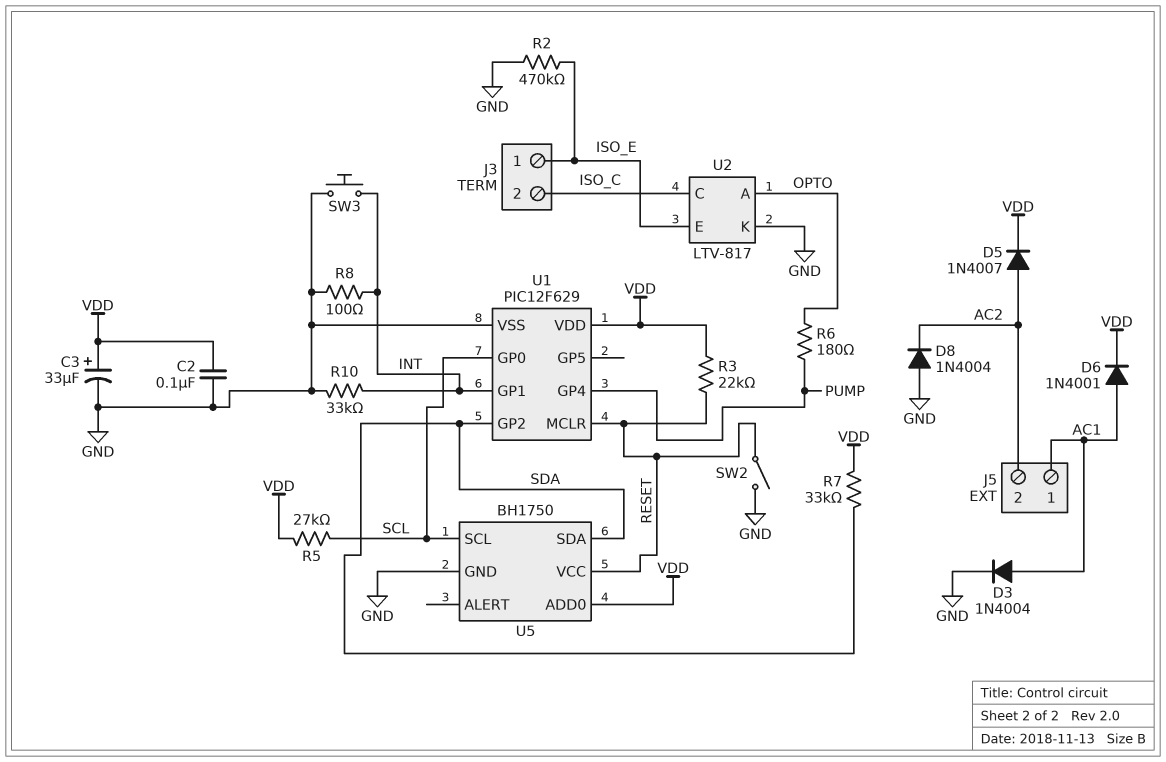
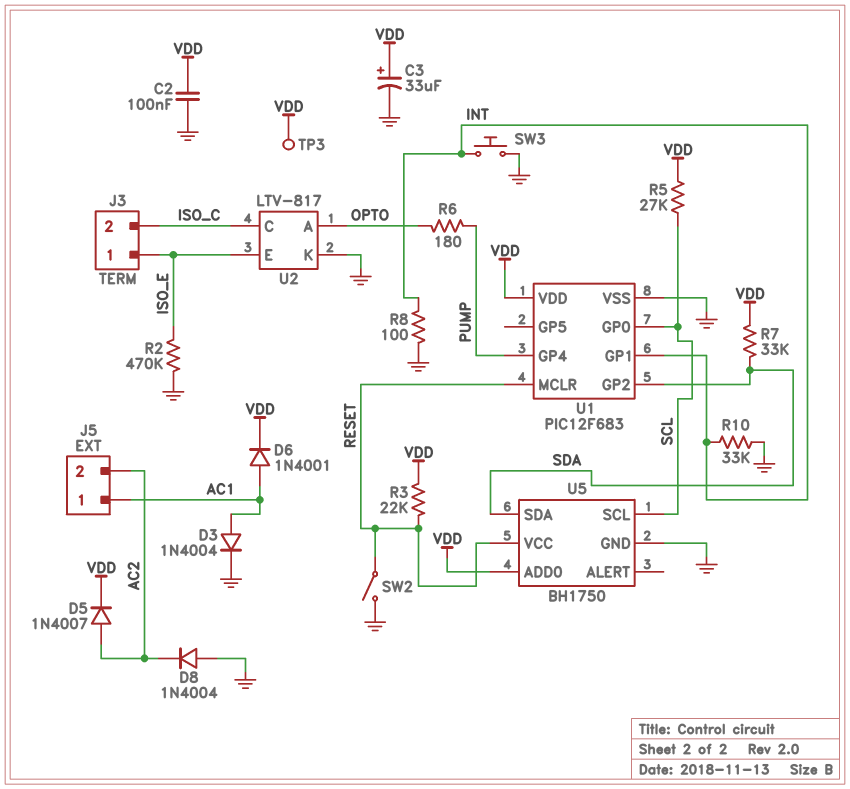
TP3: none -> test point (VDD)
U1: PIC12F629 -> PIC12F683

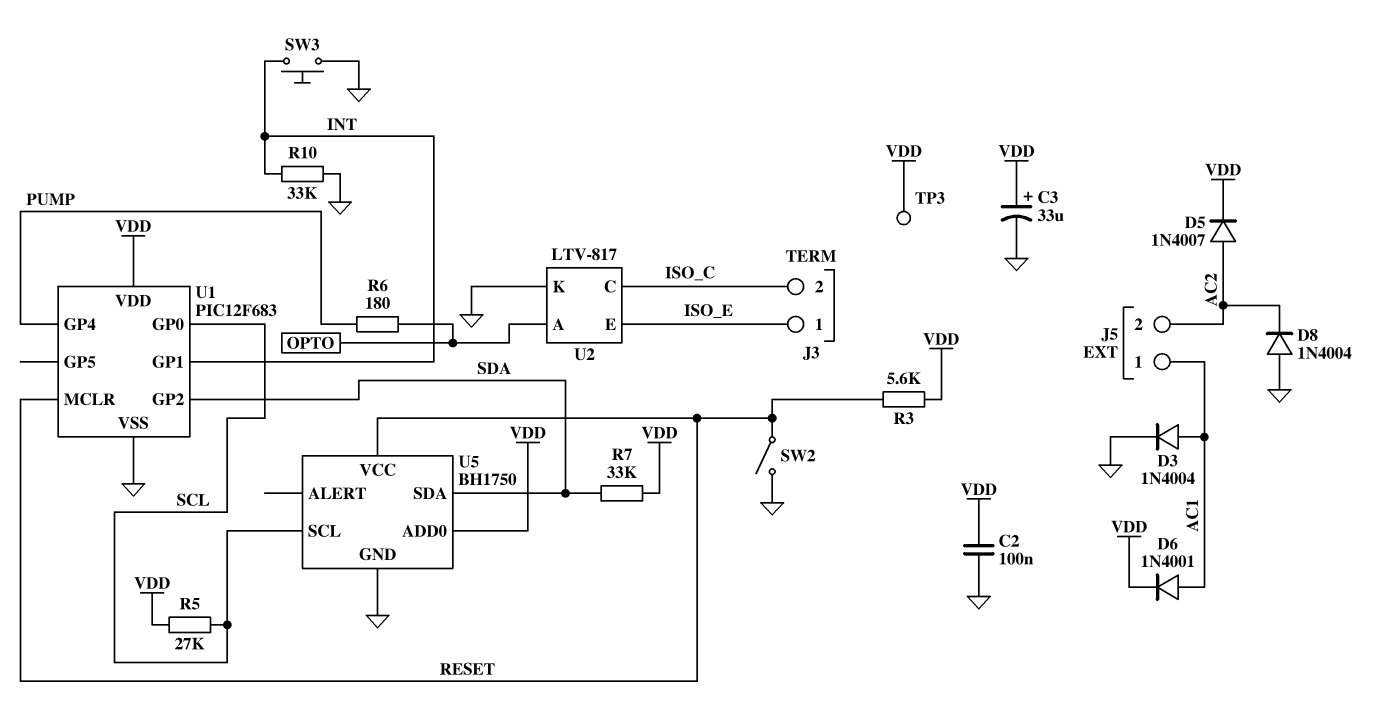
R2: 470k (GND, ISO_E) -> none
R3: 22k (RESET, VDD) -> 5.6k (RESET, VDD)
R8: 100 (GND, INT) -> none

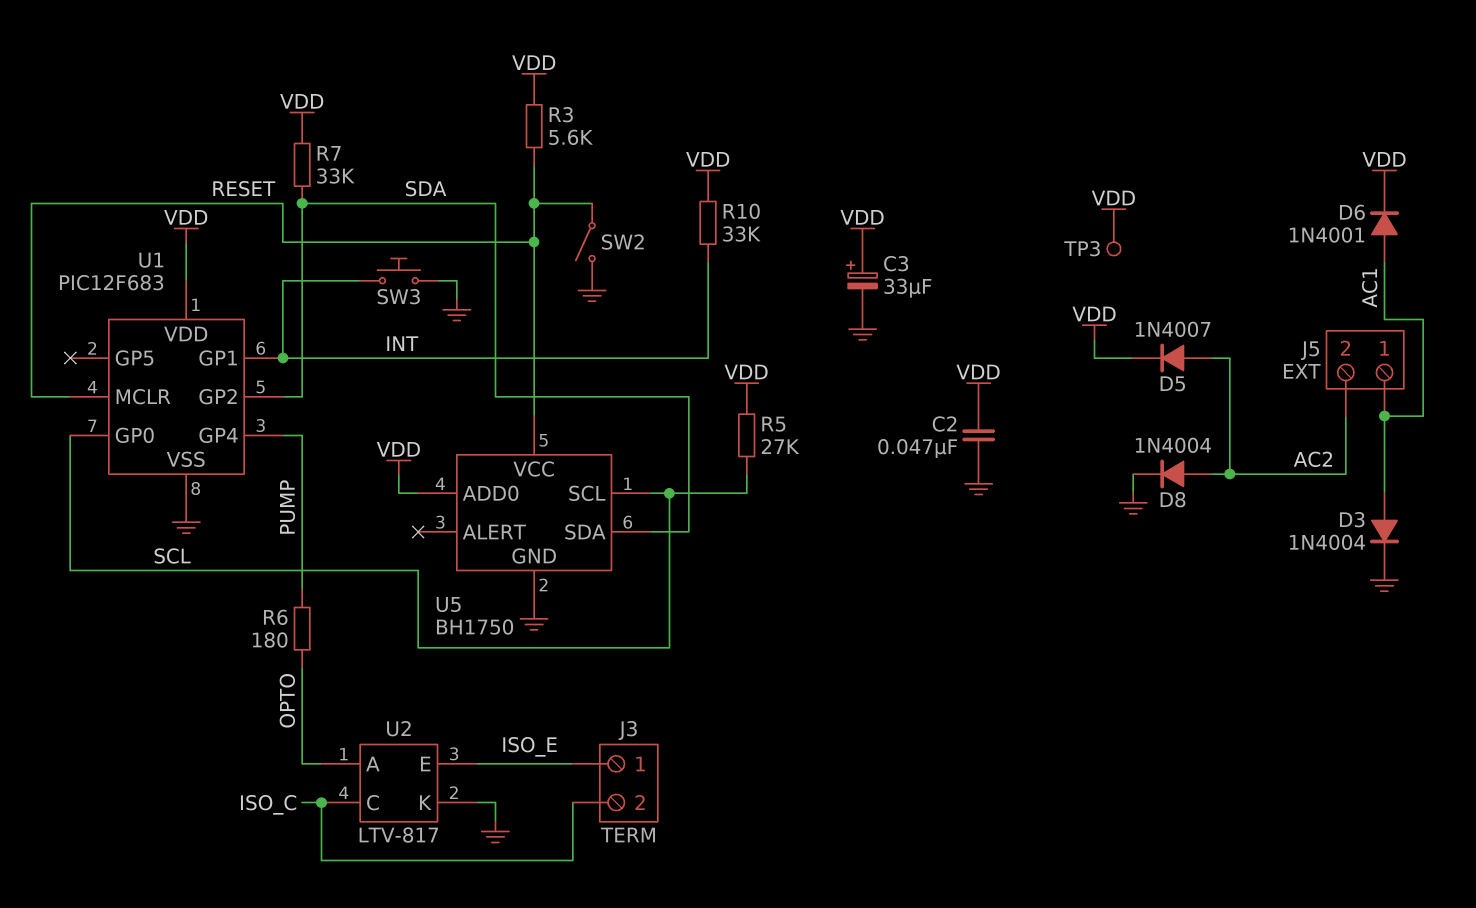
C2: 100nF (GND, VDD) -> 47nF (GND, VDD)
D8: diode 1N4004 (A GND, K AC2) -> diode 1N4004 (A AC2, K GND)
R10: 33k (GND, INT) -> 33k (INT, VDD)

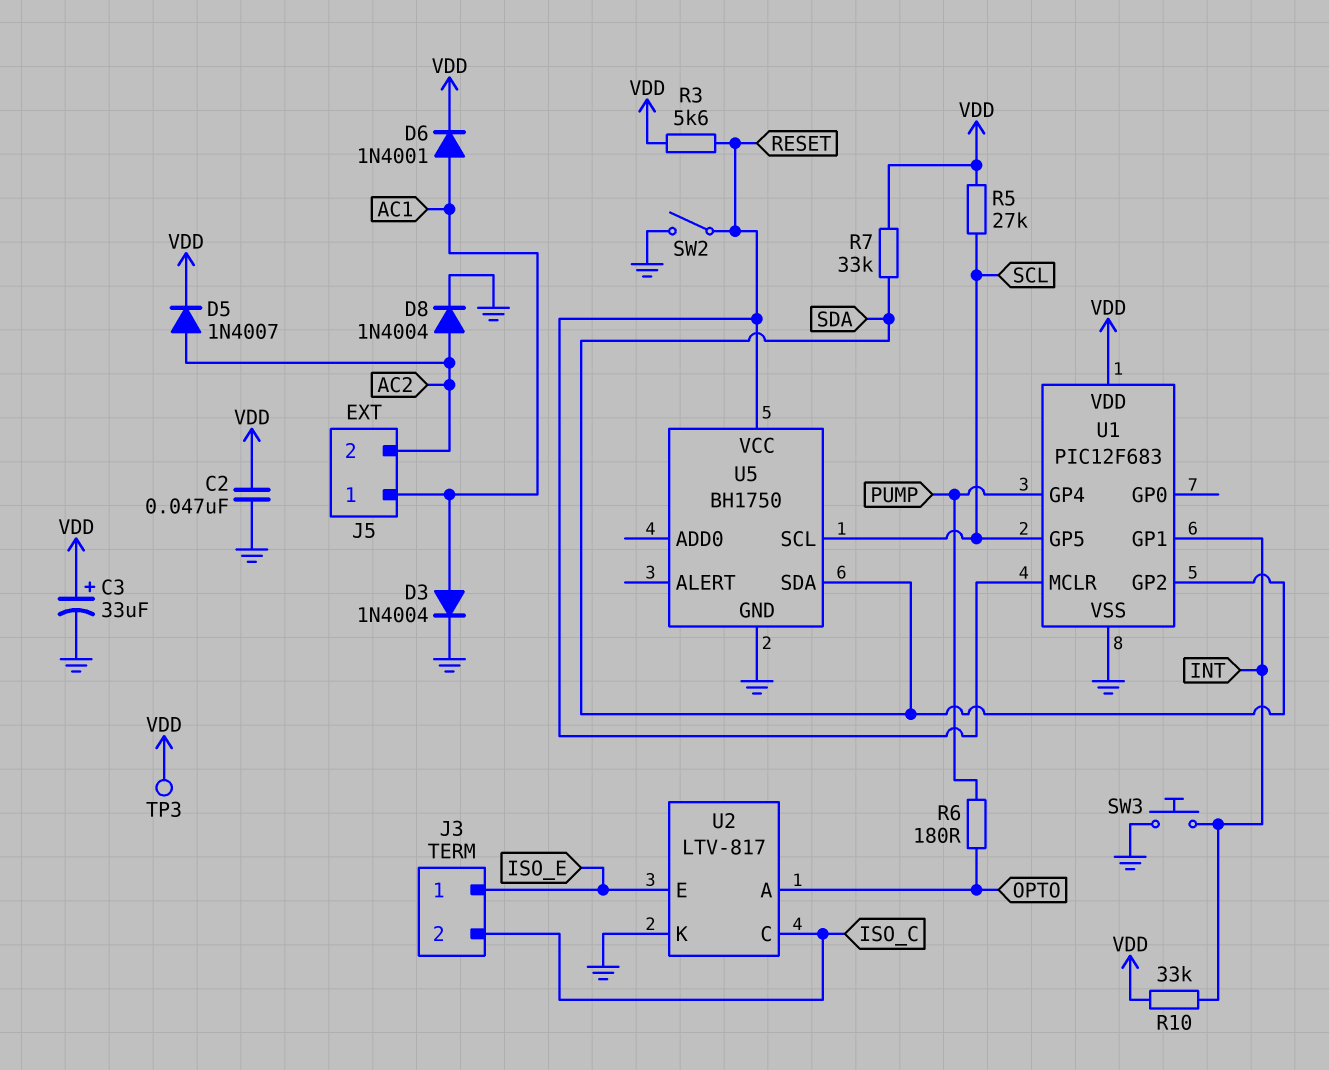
U1 pin GP0: SCL -> none
U1 pin GP5: none -> SCL
U5 pin ADD0: VDD -> none

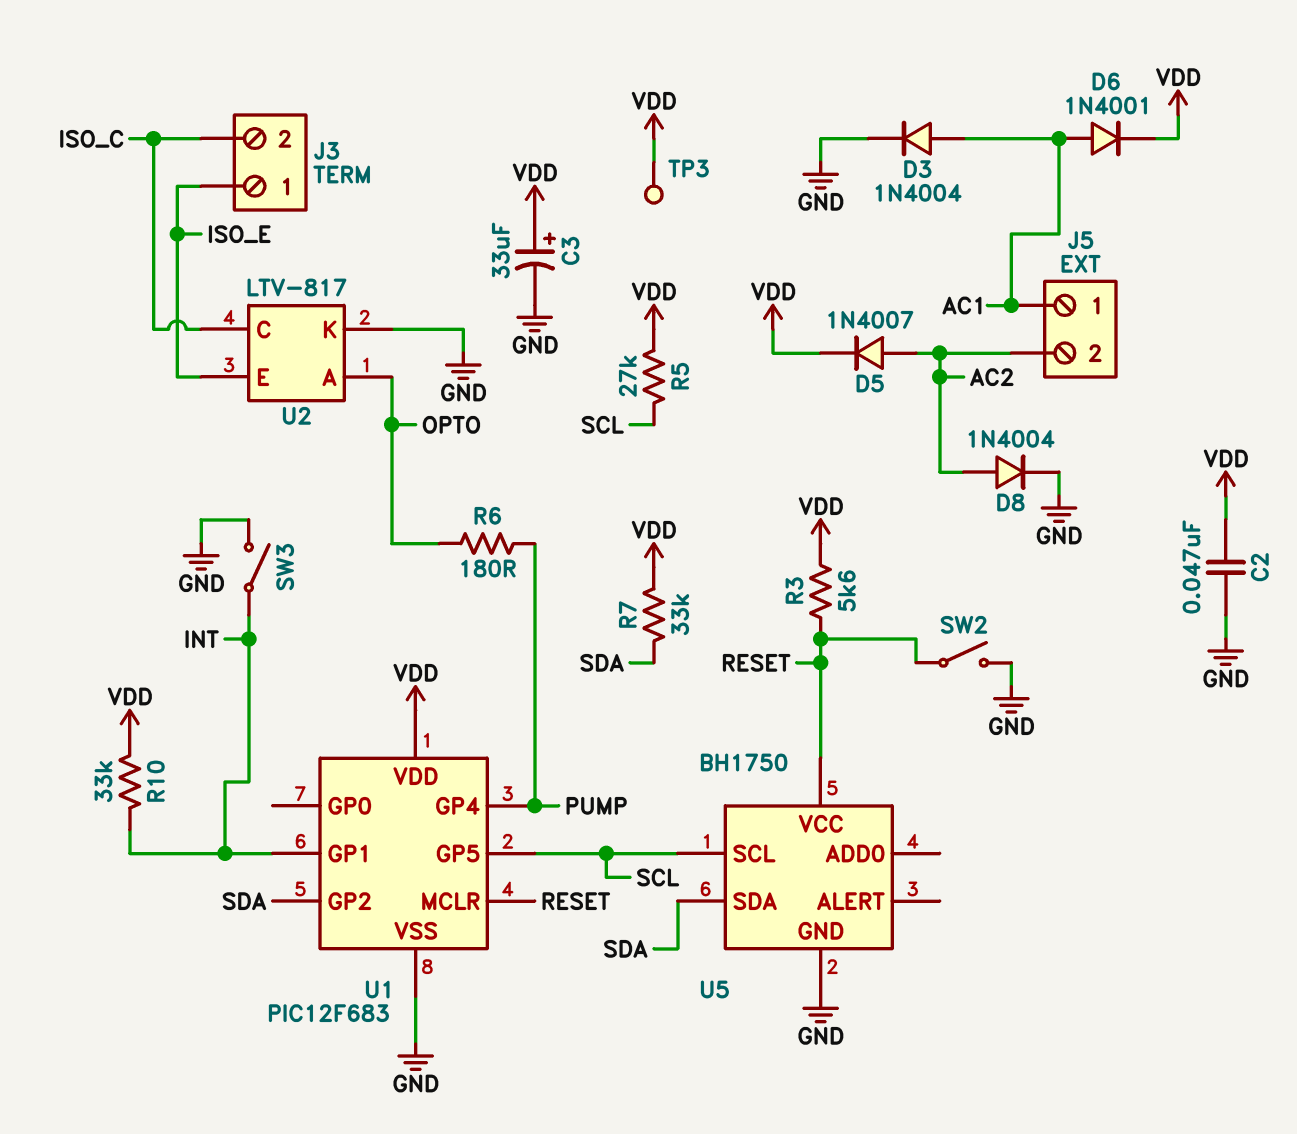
SW3: button (GND, INT) -> switch (GND, INT)

